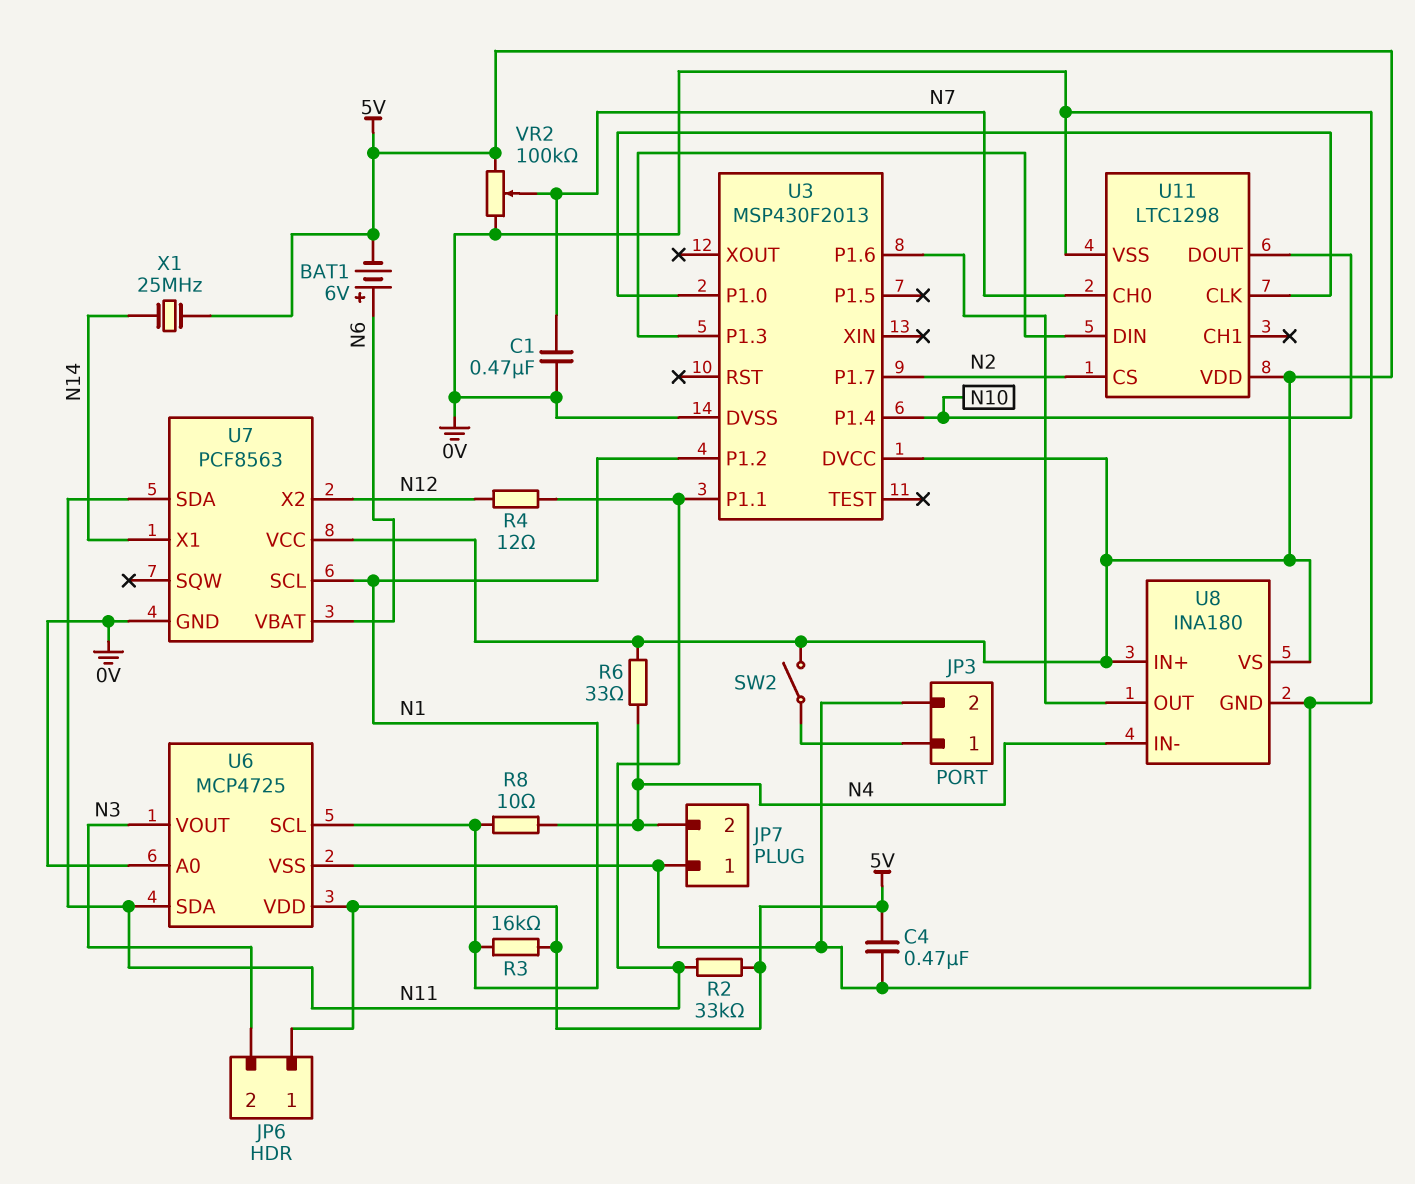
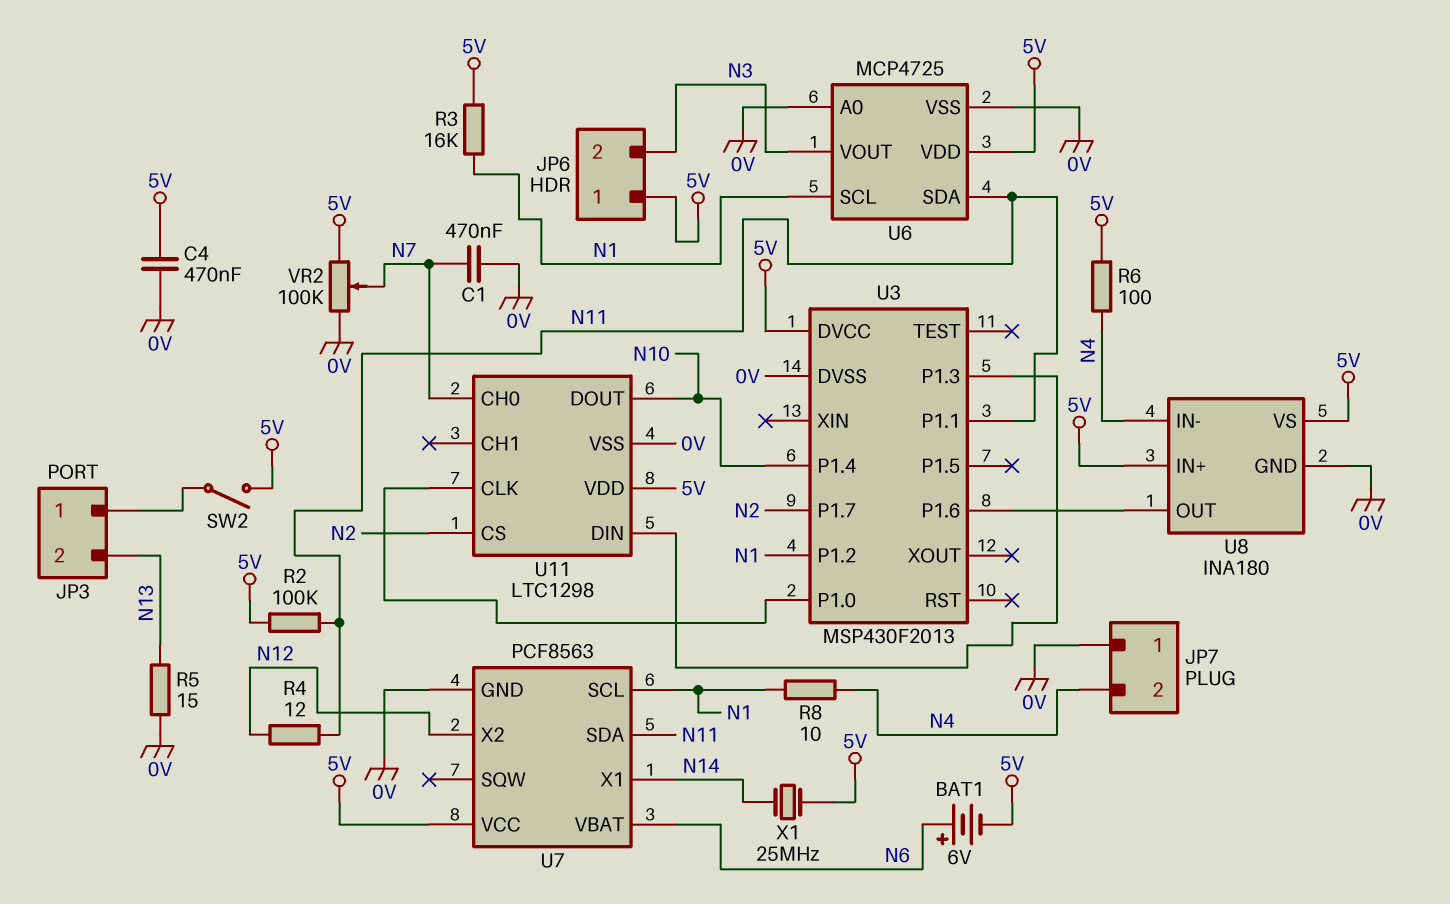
JP3 pin 2: 0V -> N13
R2: 33k (5V, N11) -> 100k (5V, N11)
R5: none -> 15 (0V, N13)
R6: 33 (5V, N4) -> 100 (5V, N4)

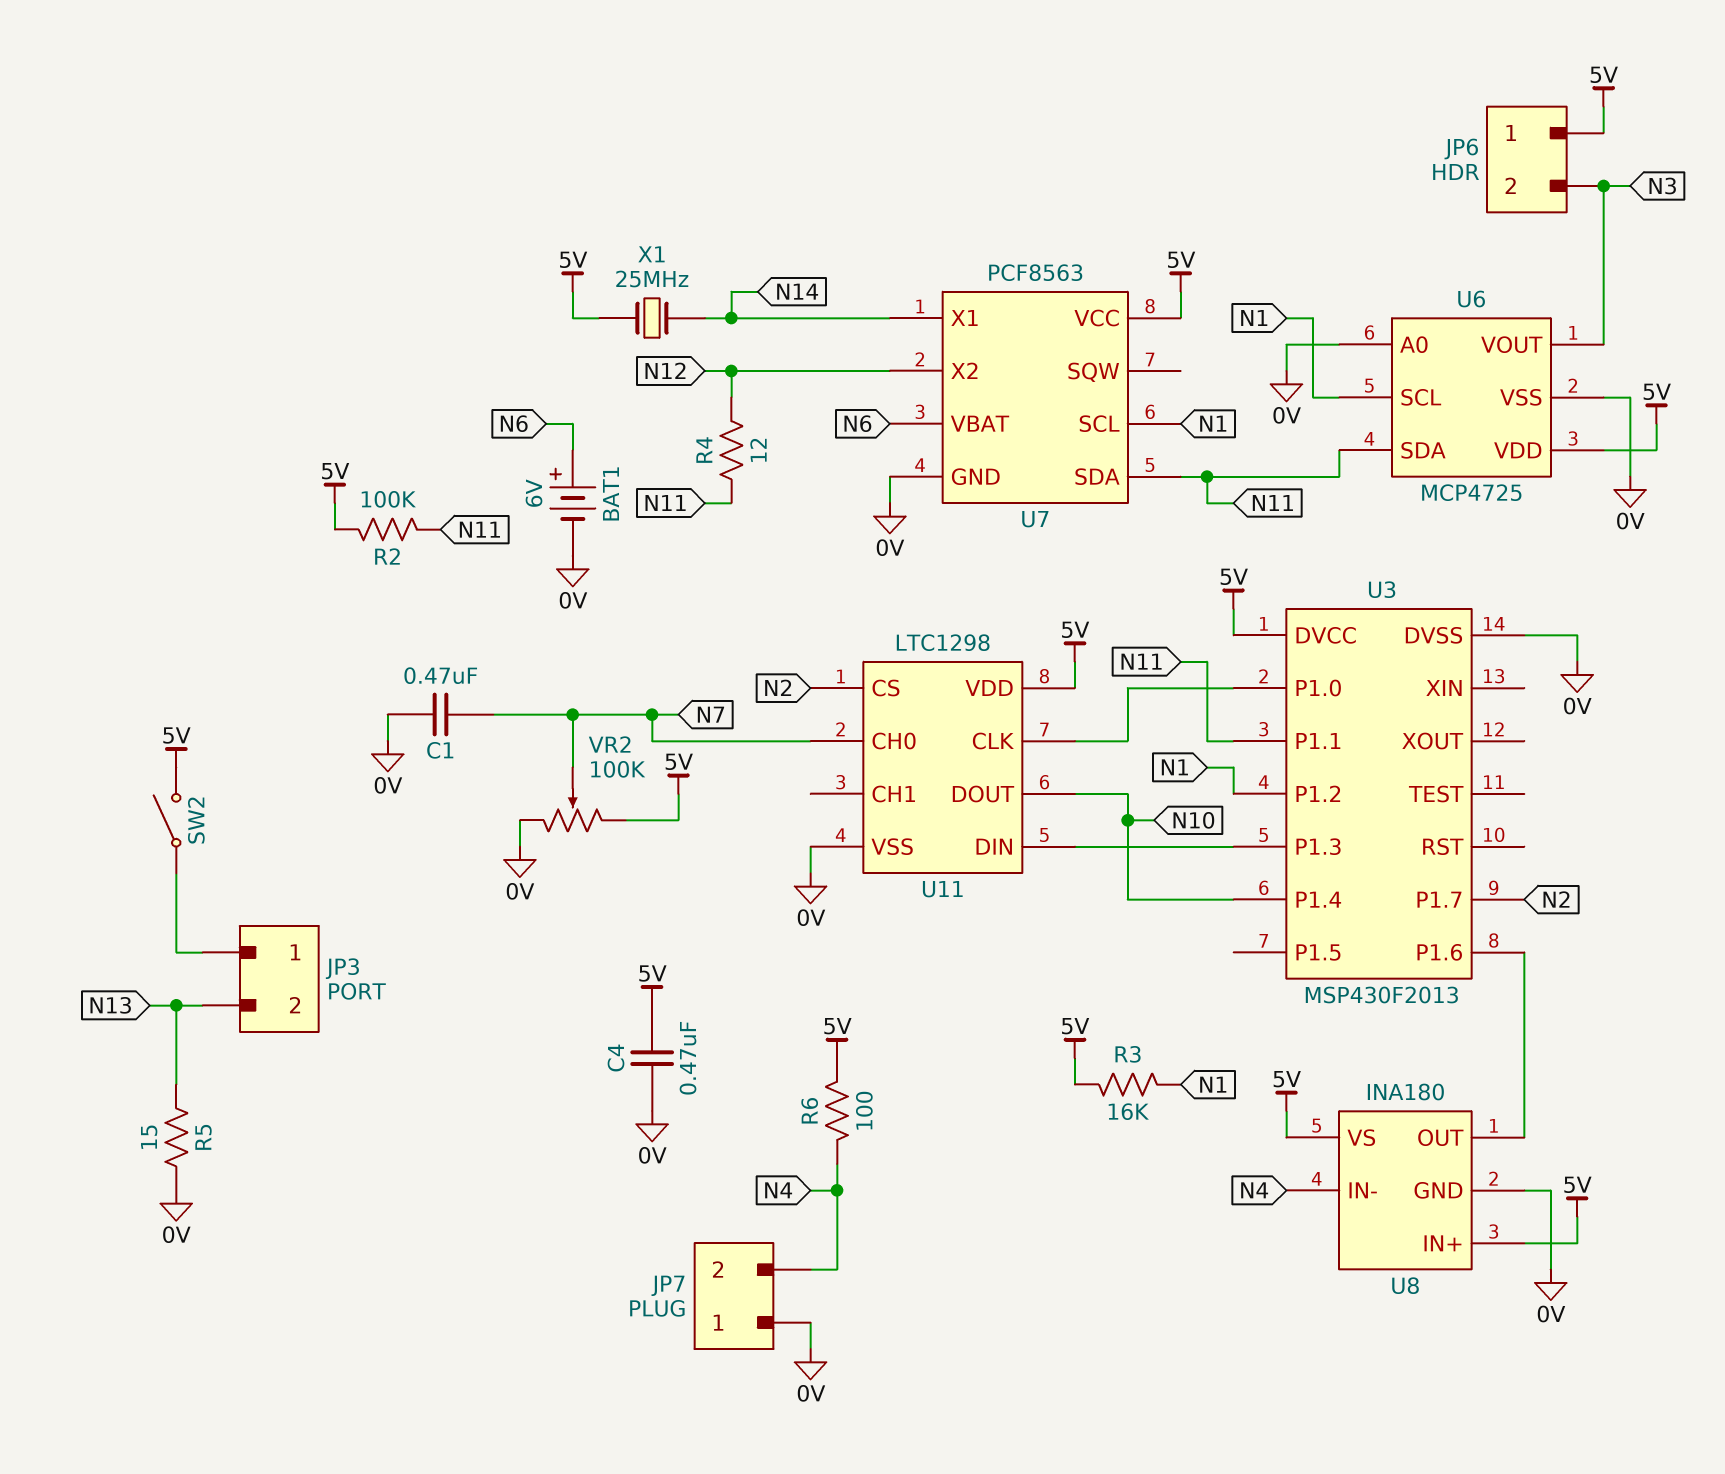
BAT1: 6V (plus N6, minus 5V) -> 6V (plus N6, minus 0V)
R8: 10 (N1, N4) -> none

